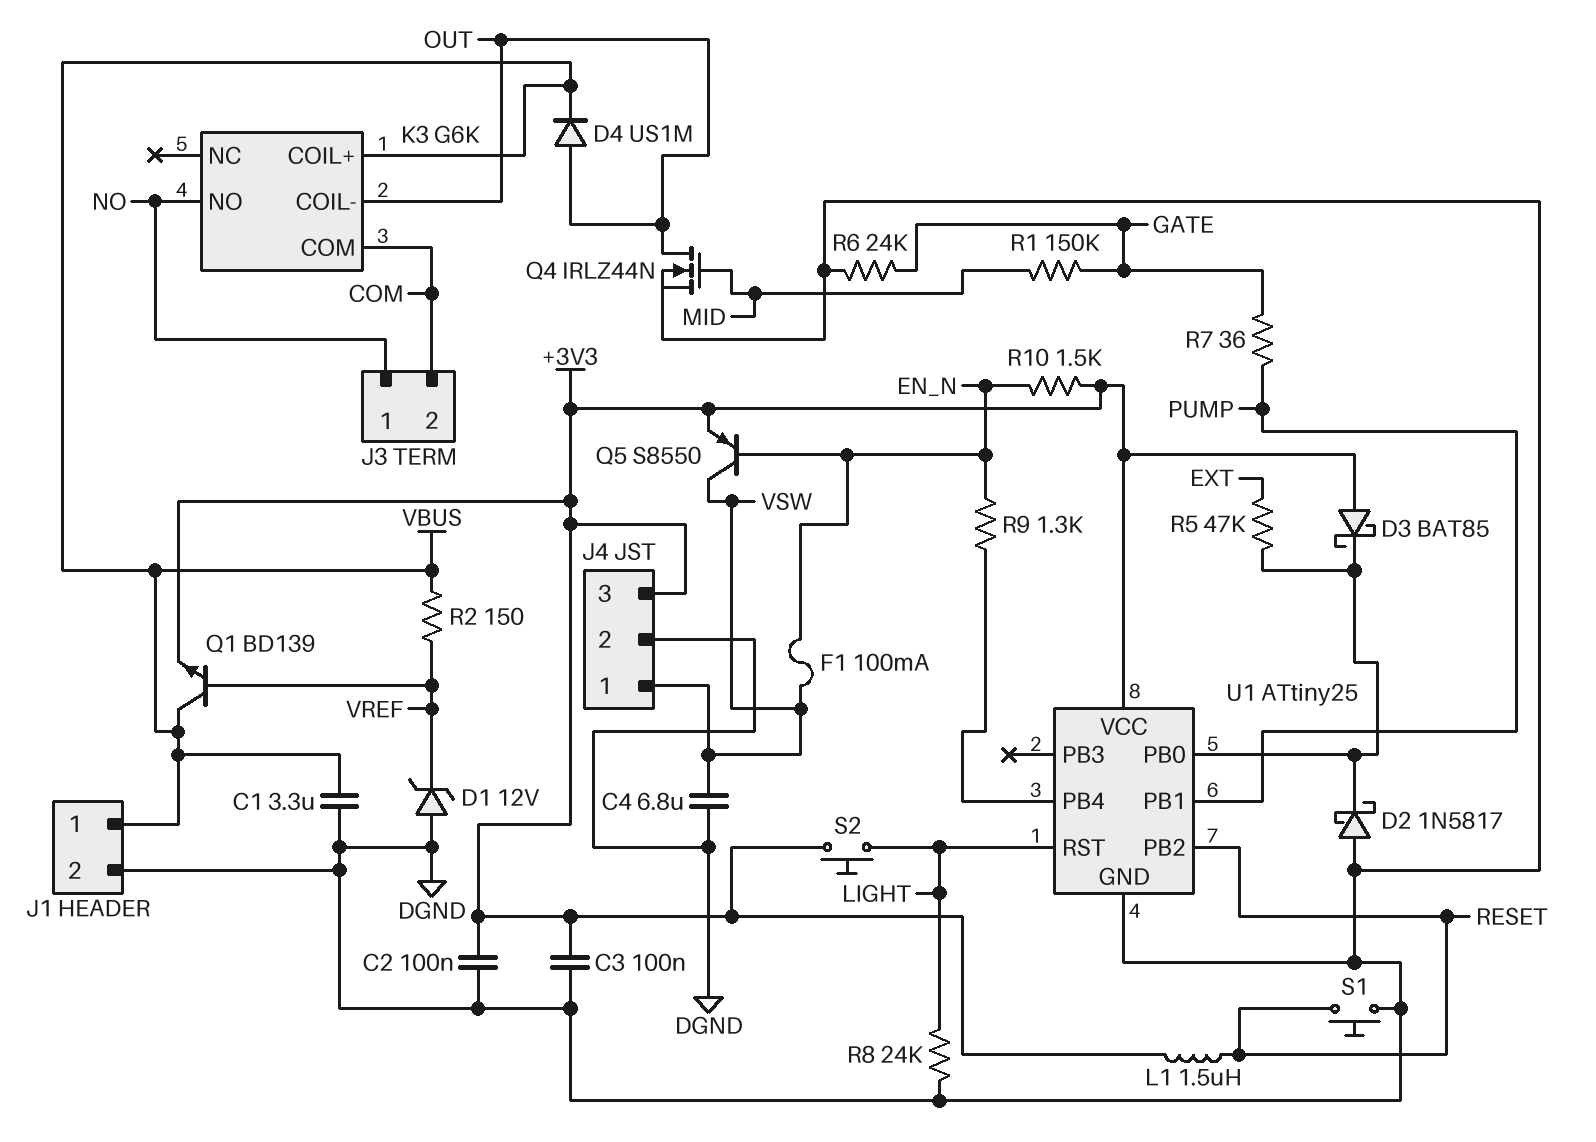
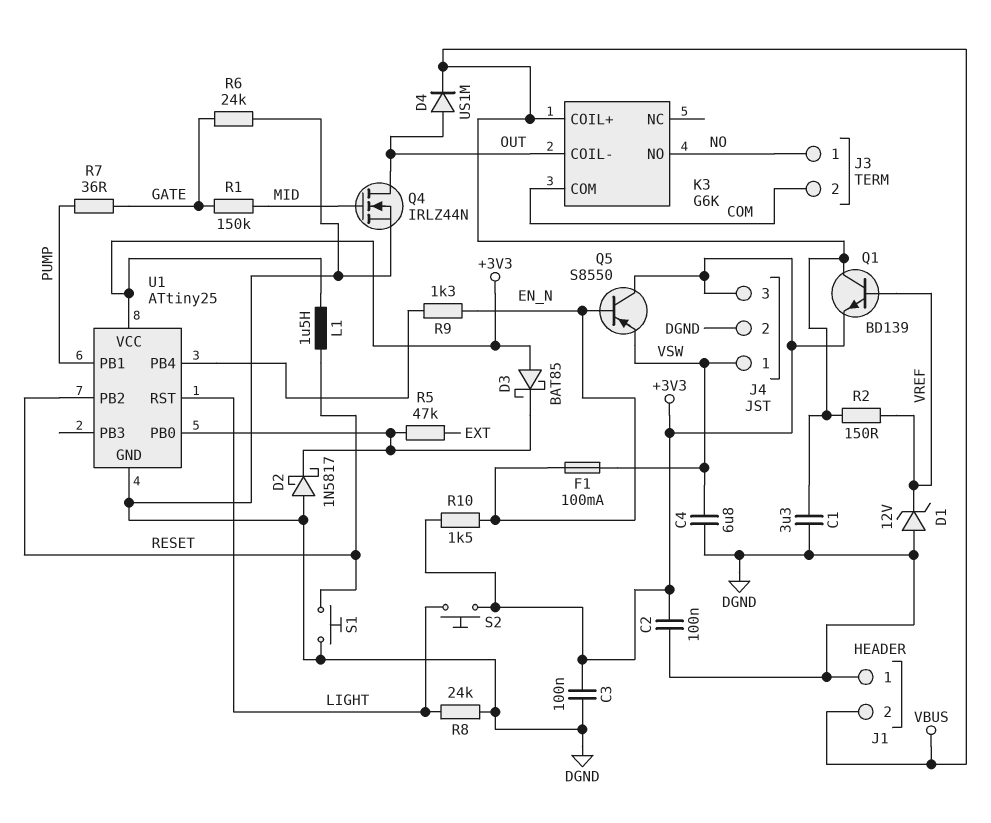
J1 pin 1: VBUS -> DGND
J1 pin 2: DGND -> VBUS
Q5: PNP S8550 (B EN_N, C VSW, E +3V3) -> PNP S8550 (B EN_N, C +3V3, E VSW)

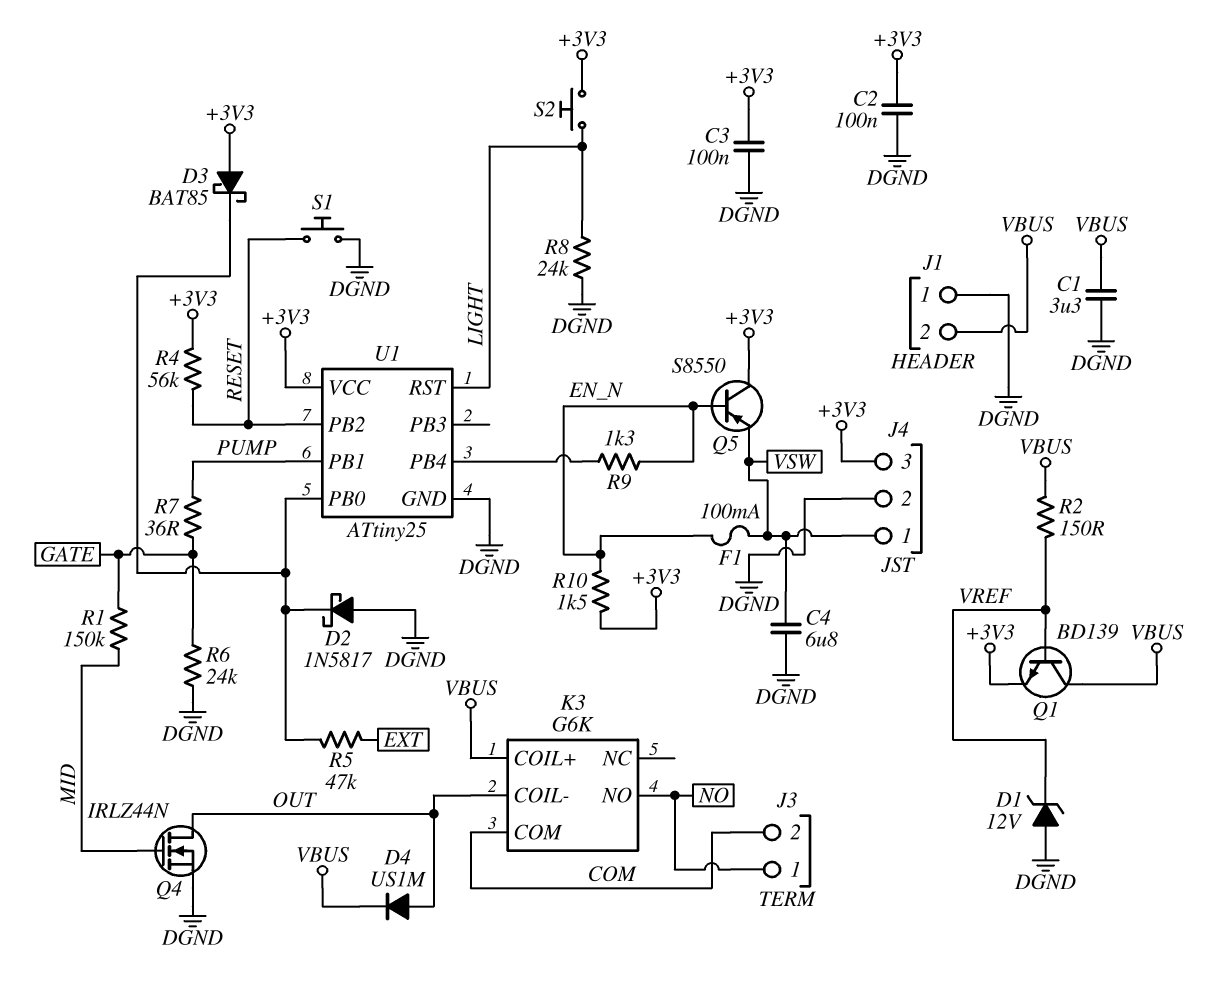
L1: 1.5uH (+3V3, RESET) -> none
R4: none -> 56k (+3V3, RESET)

